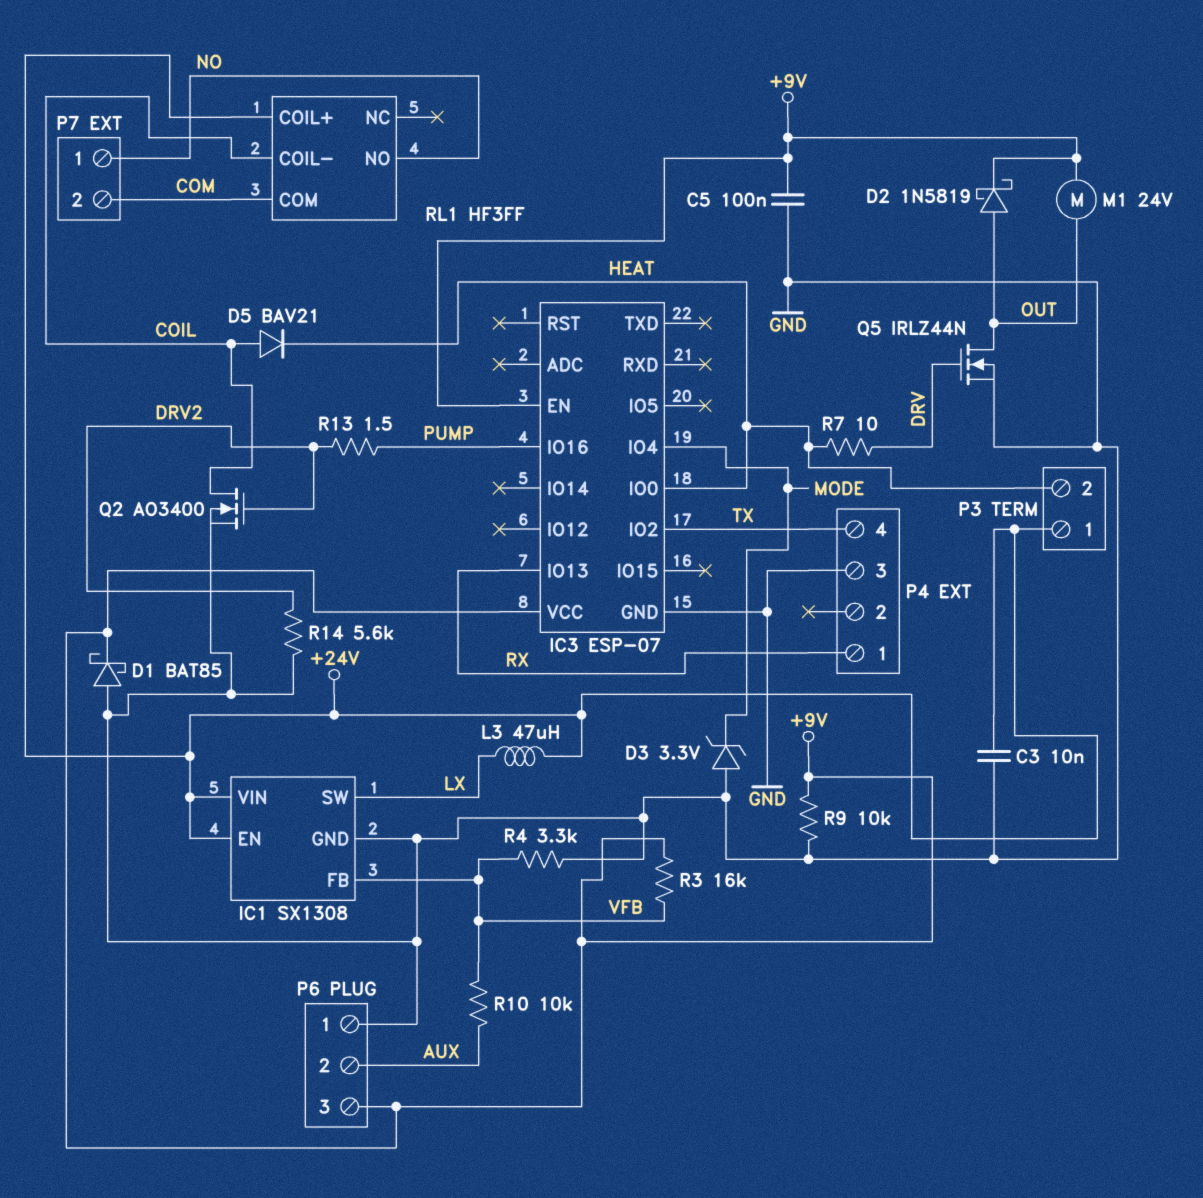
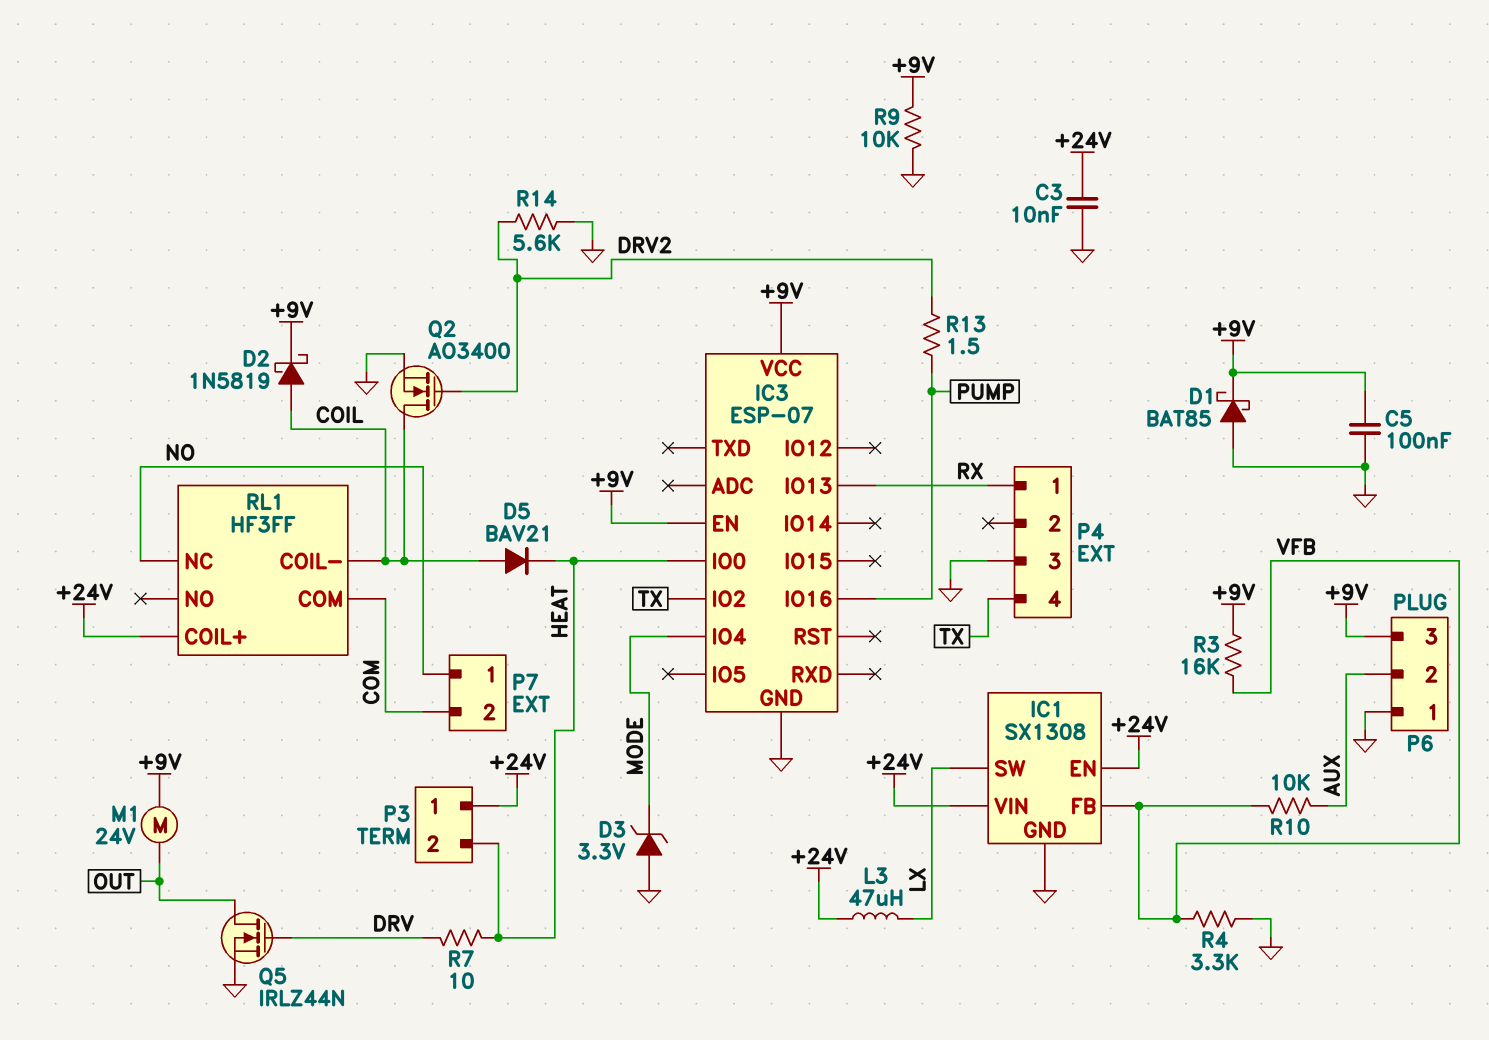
D2: schottky 1N5819 (A OUT, K +9V) -> schottky 1N5819 (A COIL, K +9V)
RL1 pin NC: none -> NO
RL1 pin NO: NO -> none

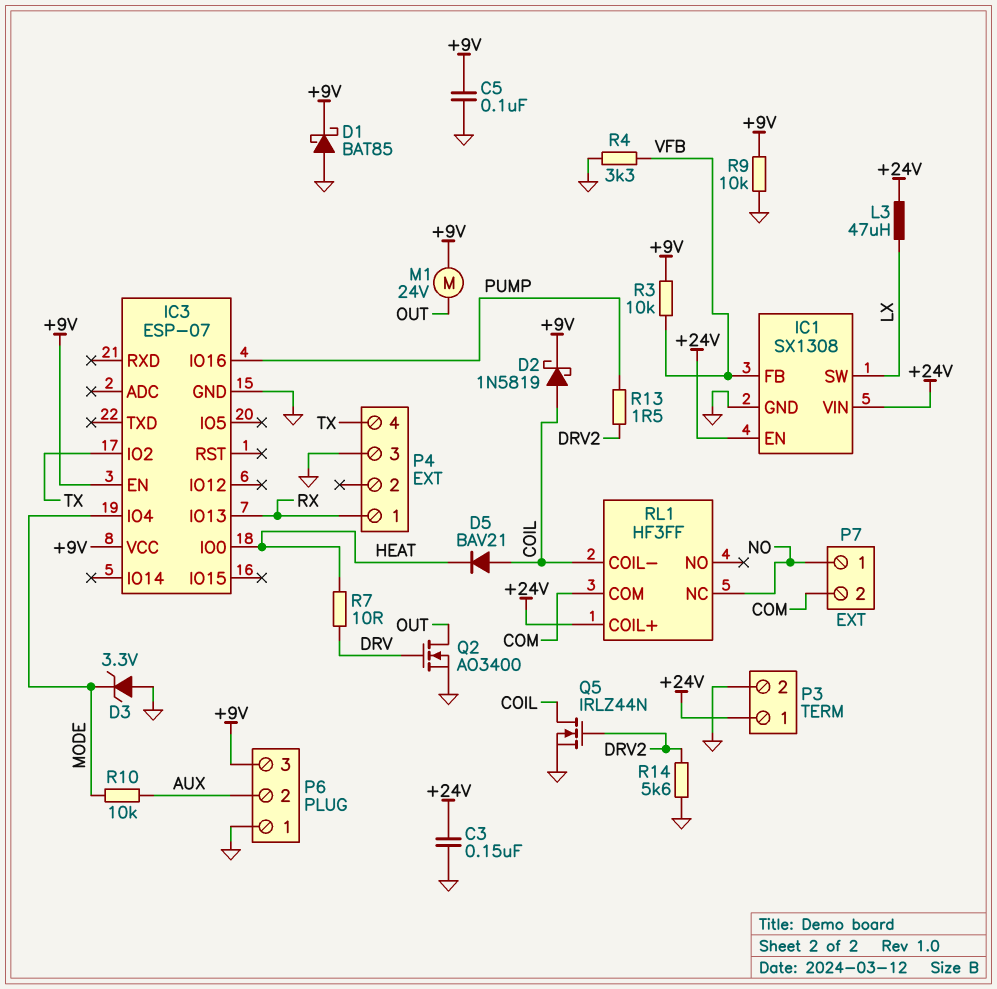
C3: 10nF (+24V, GND) -> 150nF (+24V, GND)
P3 pin 2: HEAT -> GND
Q2: NMOS AO3400 (G DRV2, D COIL, S GND) -> NMOS AO3400 (G DRV, D OUT, S GND)
Q5: NMOS IRLZ44N (G DRV, D OUT, S GND) -> NMOS IRLZ44N (G DRV2, D COIL, S GND)
R3: 16k (+9V, VFB) -> 10k (+9V, VFB)
R10: 10k (AUX, VFB) -> 10k (AUX, MODE)

